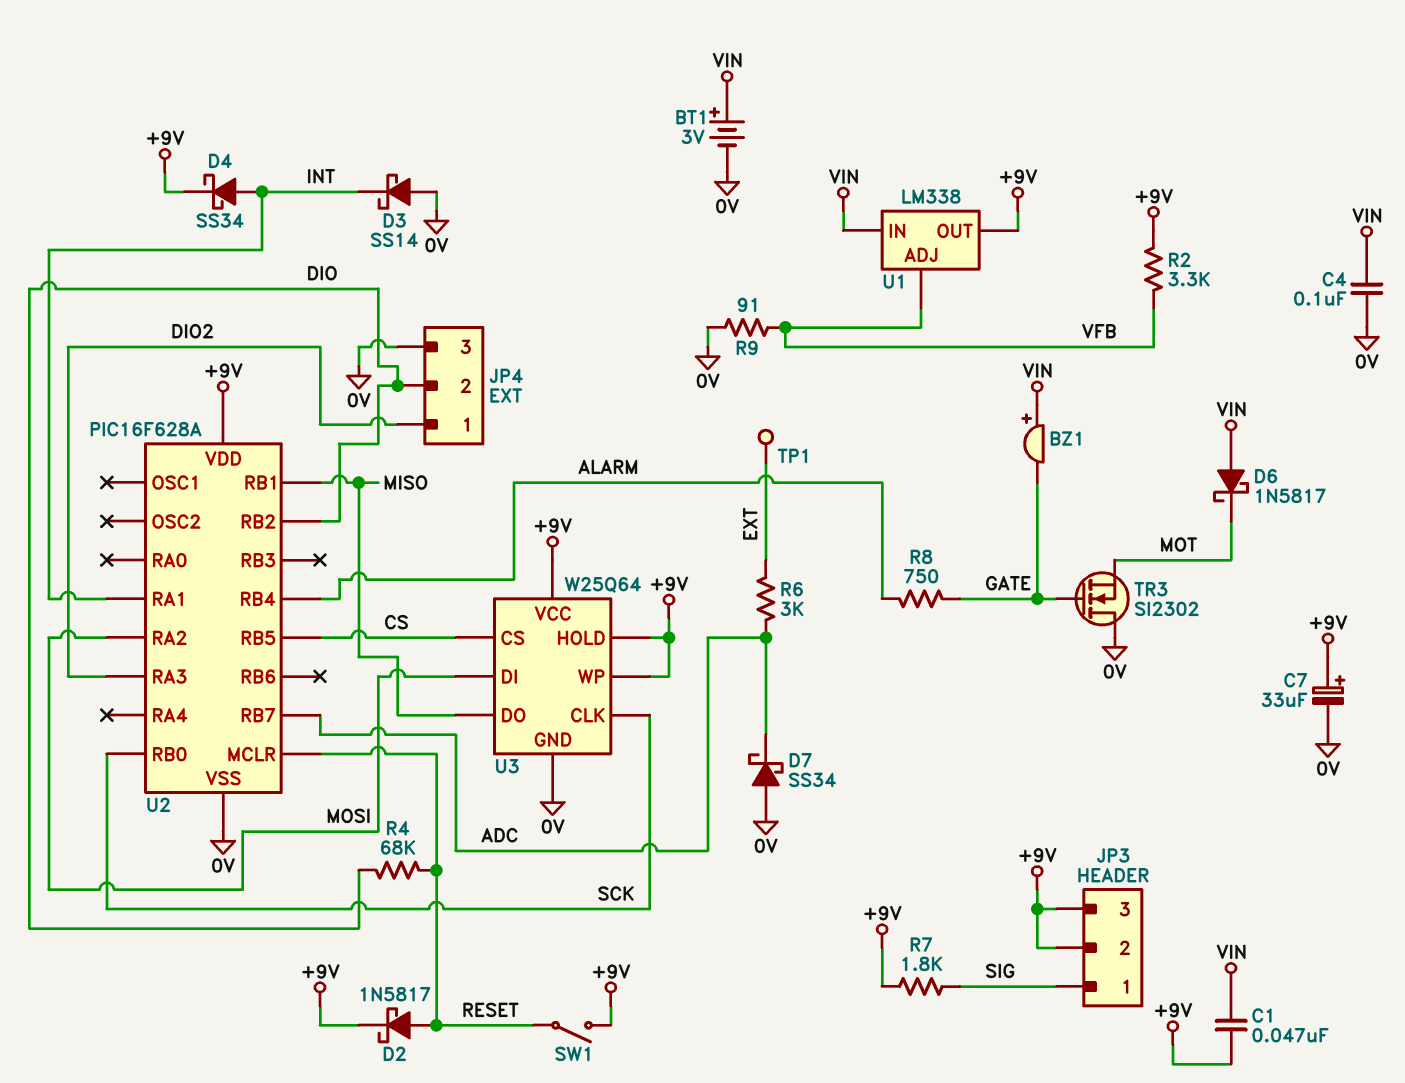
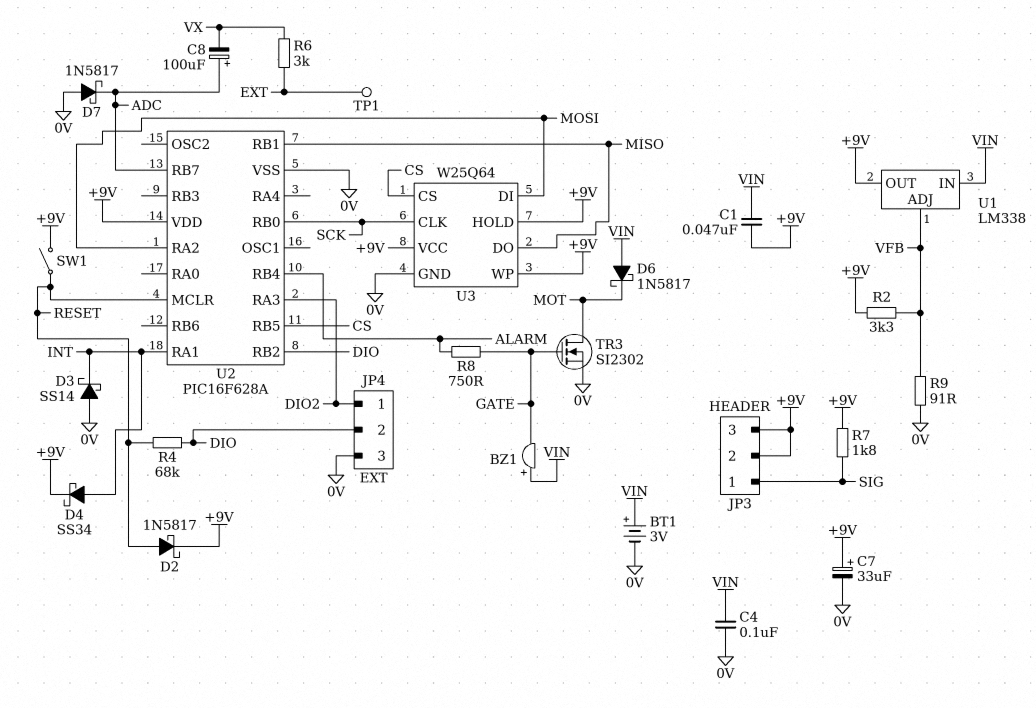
C8: none -> 100uF (plus ADC, minus VX)
D7: schottky SS34 (A 0V, K ADC) -> schottky 1N5817 (A 0V, K ADC)
R6: 3k (ADC, EXT) -> 3k (EXT, VX)
TR3: NMOS SI2302 (G GATE, D 0V, S MOT) -> NMOS SI2302 (G GATE, D MOT, S 0V)

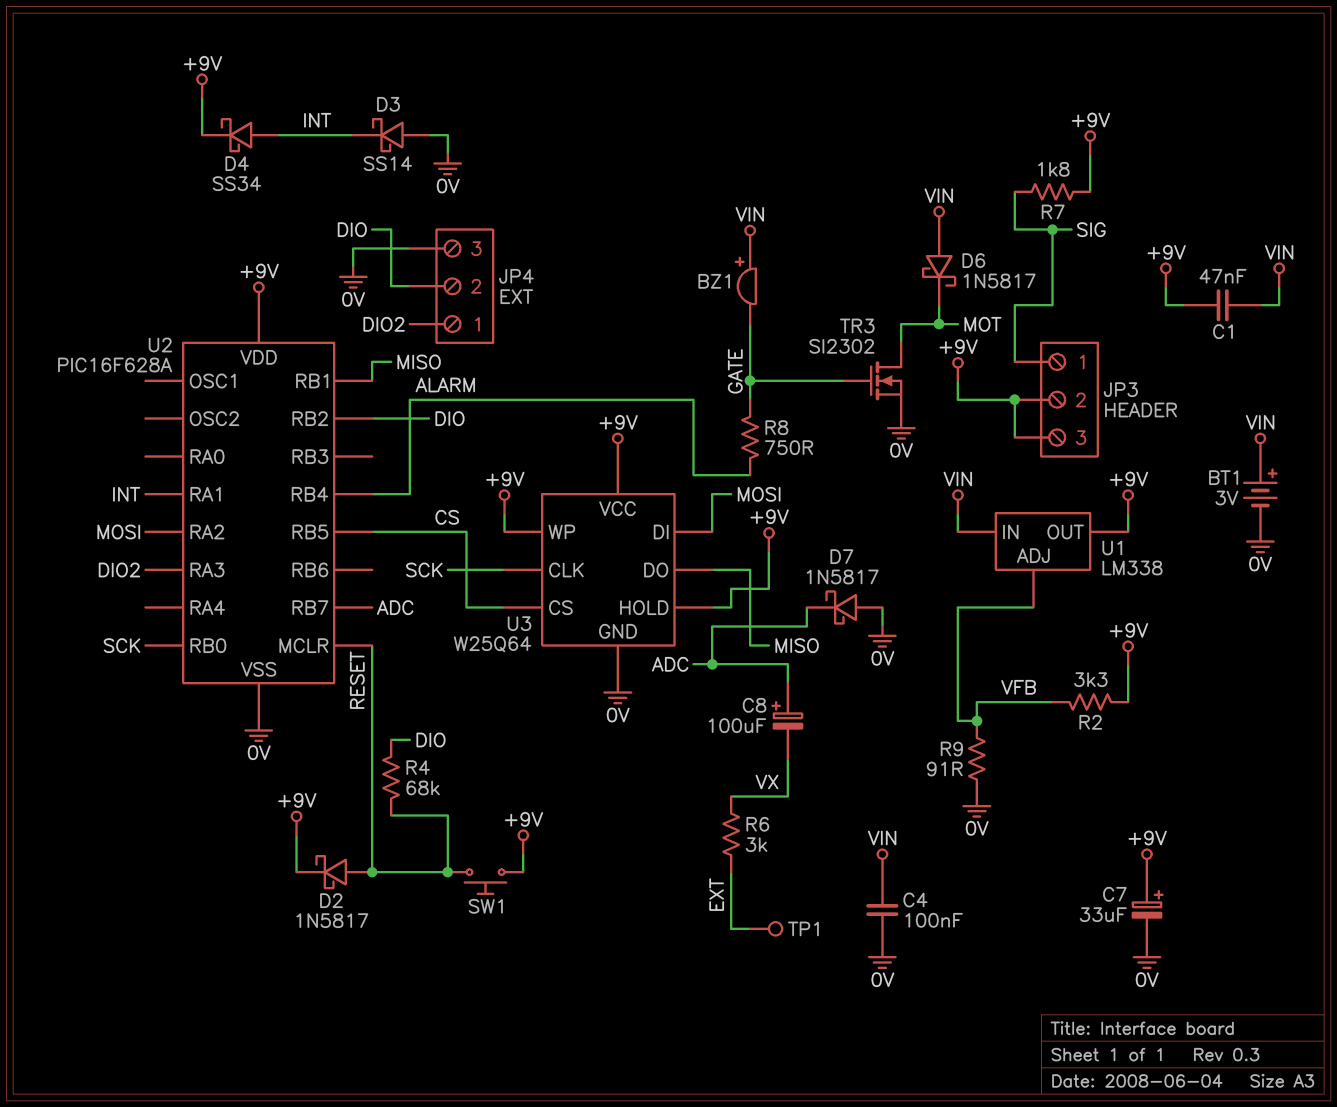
SW1: switch (+9V, RESET) -> button (+9V, RESET)

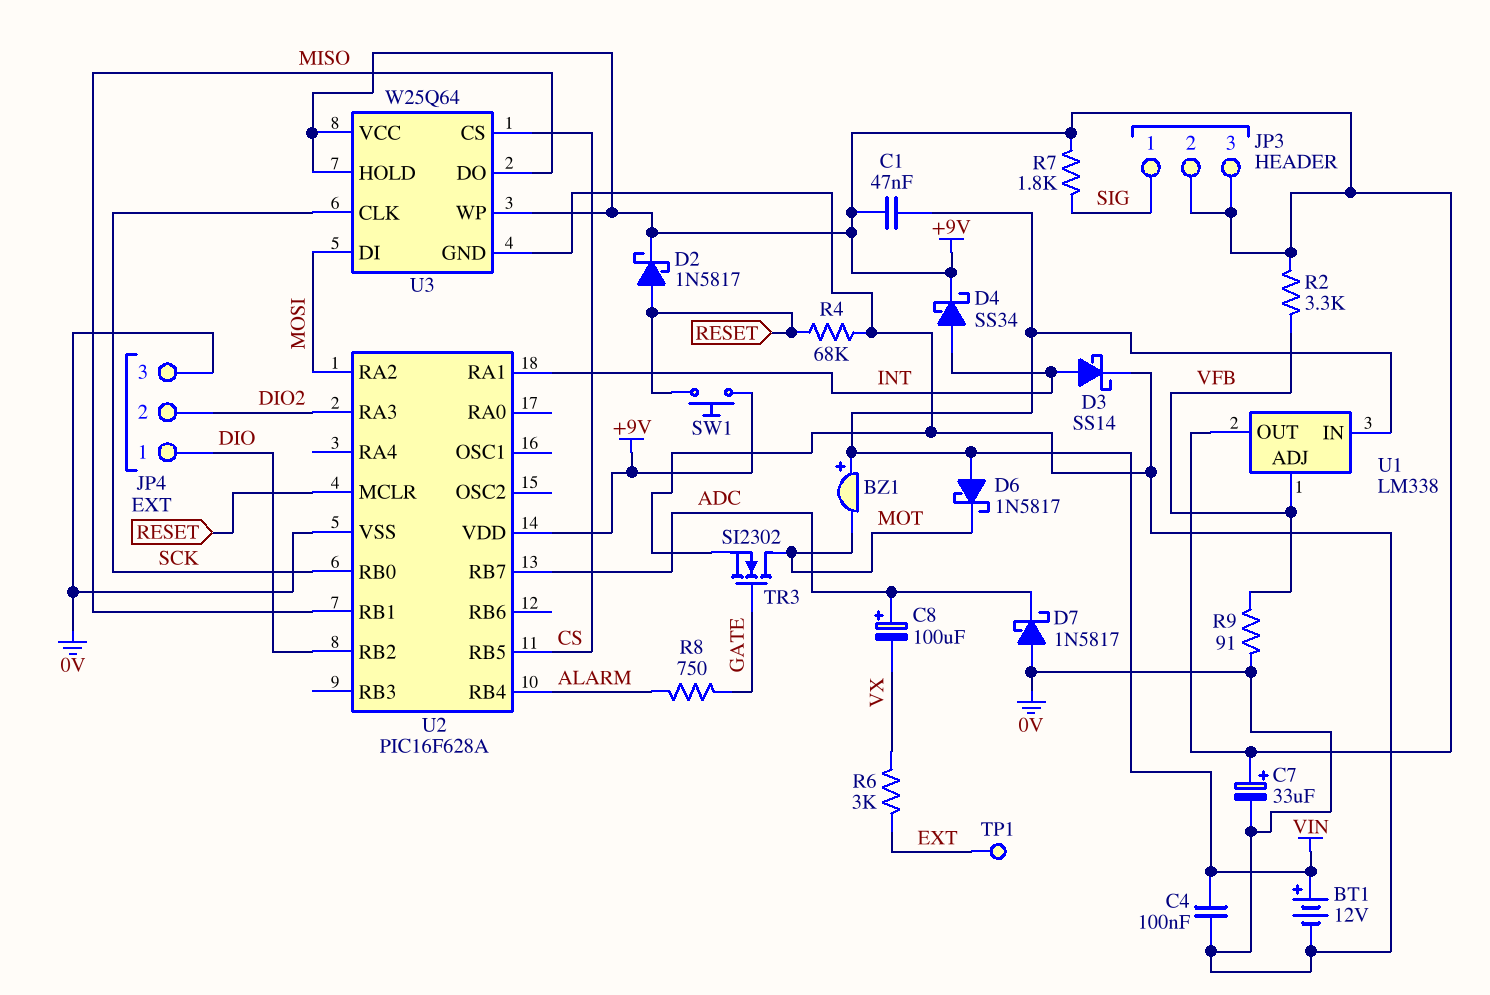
BT1: 3V (plus VIN, minus 0V) -> 12V (plus VIN, minus 0V)
BZ1: buzzer (plus VIN, minus GATE) -> buzzer (plus VIN, minus MOT)
D3: schottky SS14 (A 0V, K INT) -> schottky SS14 (A INT, K 0V)
JP4 pin 1: DIO2 -> DIO
JP4 pin 2: DIO -> DIO2
R4: 68k (DIO, RESET) -> 68k (0V, RESET)

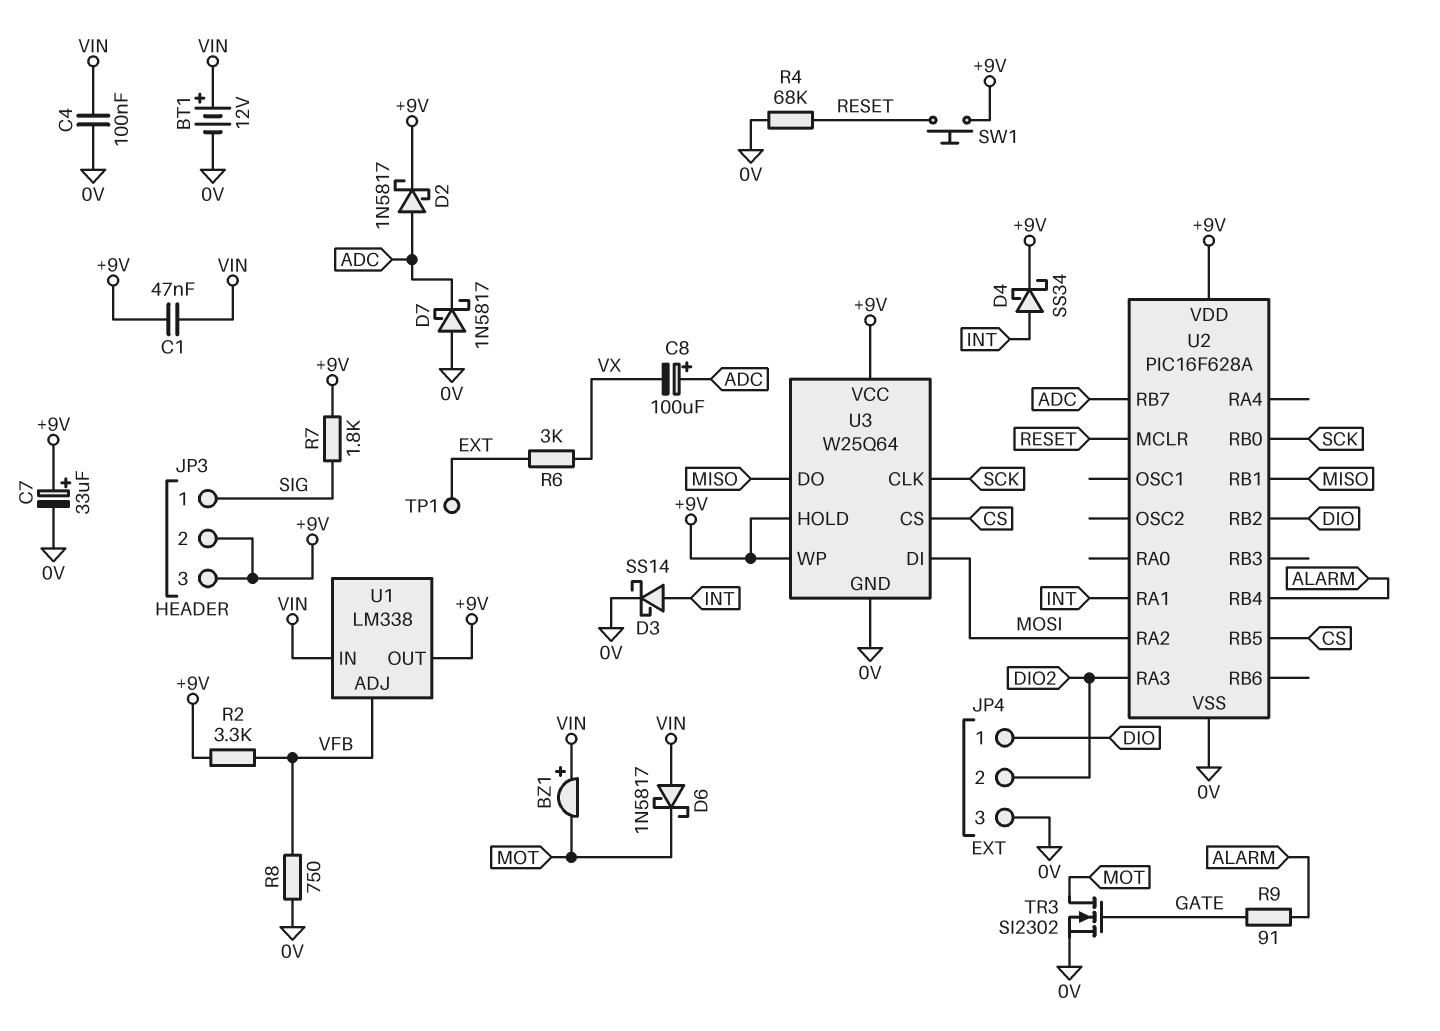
D2: schottky 1N5817 (A RESET, K +9V) -> schottky 1N5817 (A ADC, K +9V)
R8: 750 (ALARM, GATE) -> 750 (0V, VFB)
R9: 91 (0V, VFB) -> 91 (ALARM, GATE)

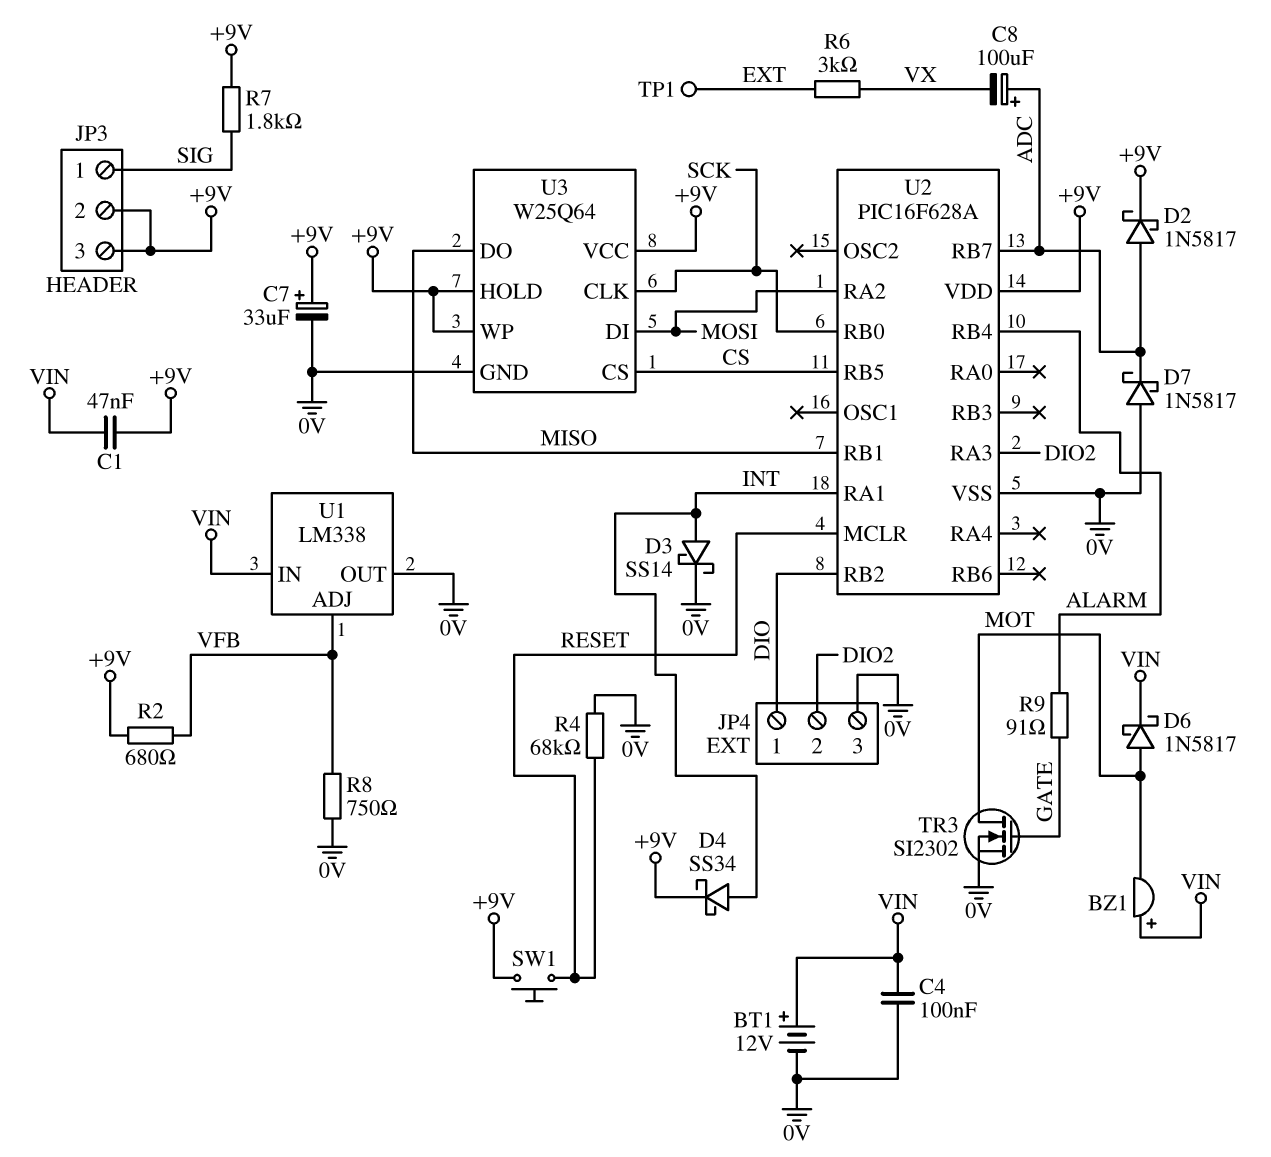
D6: schottky 1N5817 (A VIN, K MOT) -> schottky 1N5817 (A MOT, K VIN)
R2: 3.3k (+9V, VFB) -> 680 (+9V, VFB)
U1 pin OUT: +9V -> 0V

